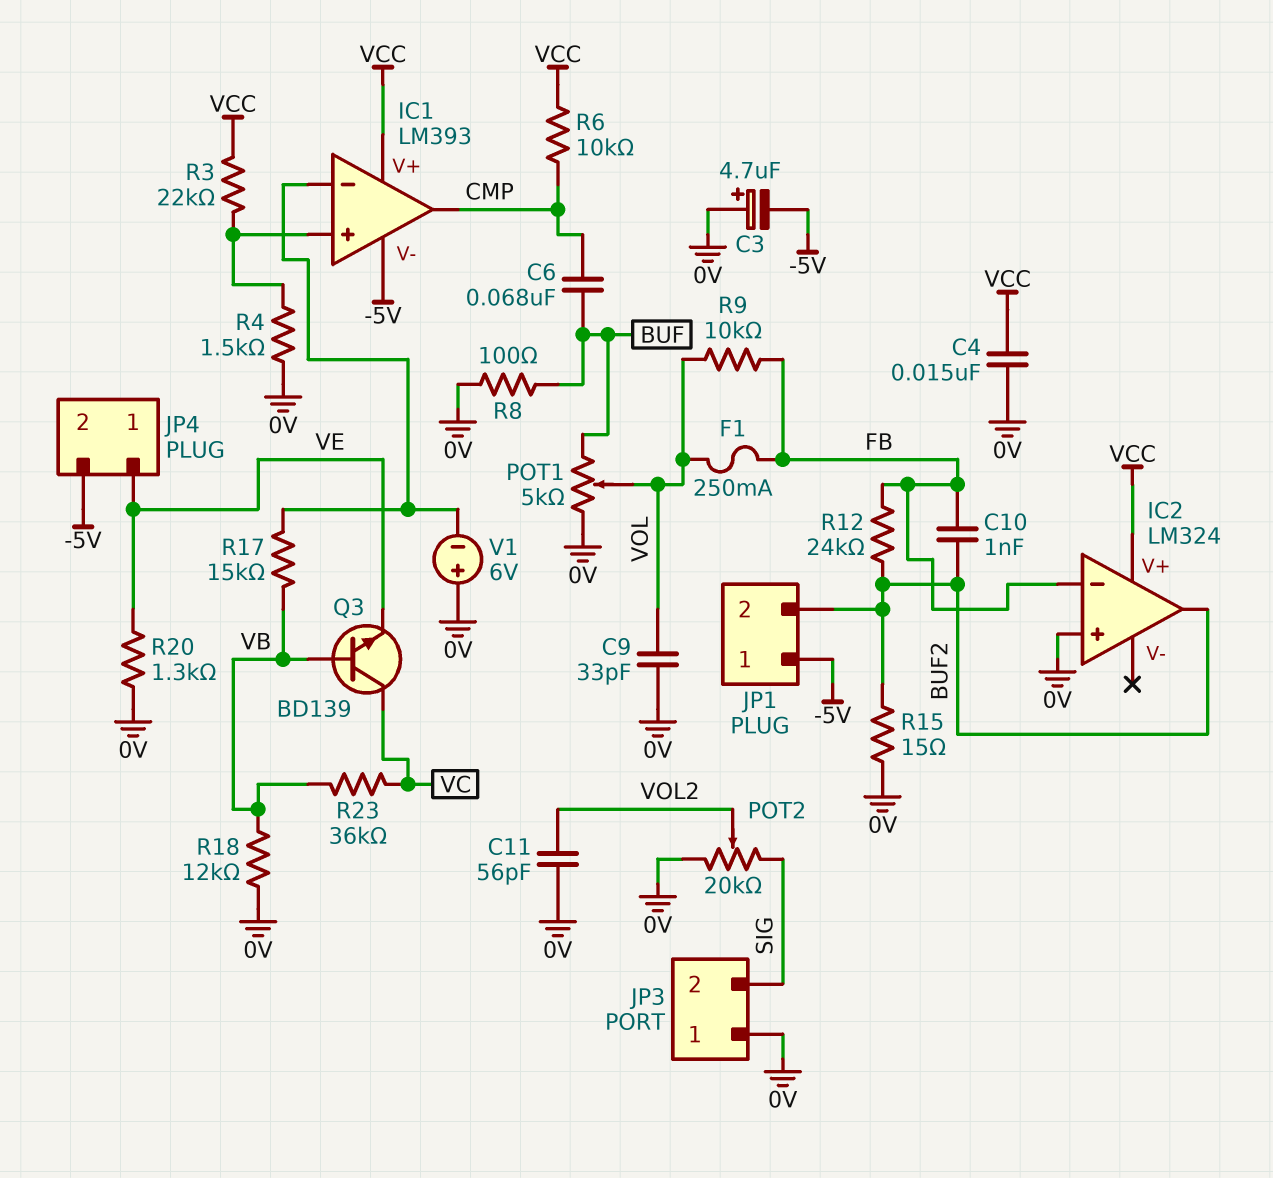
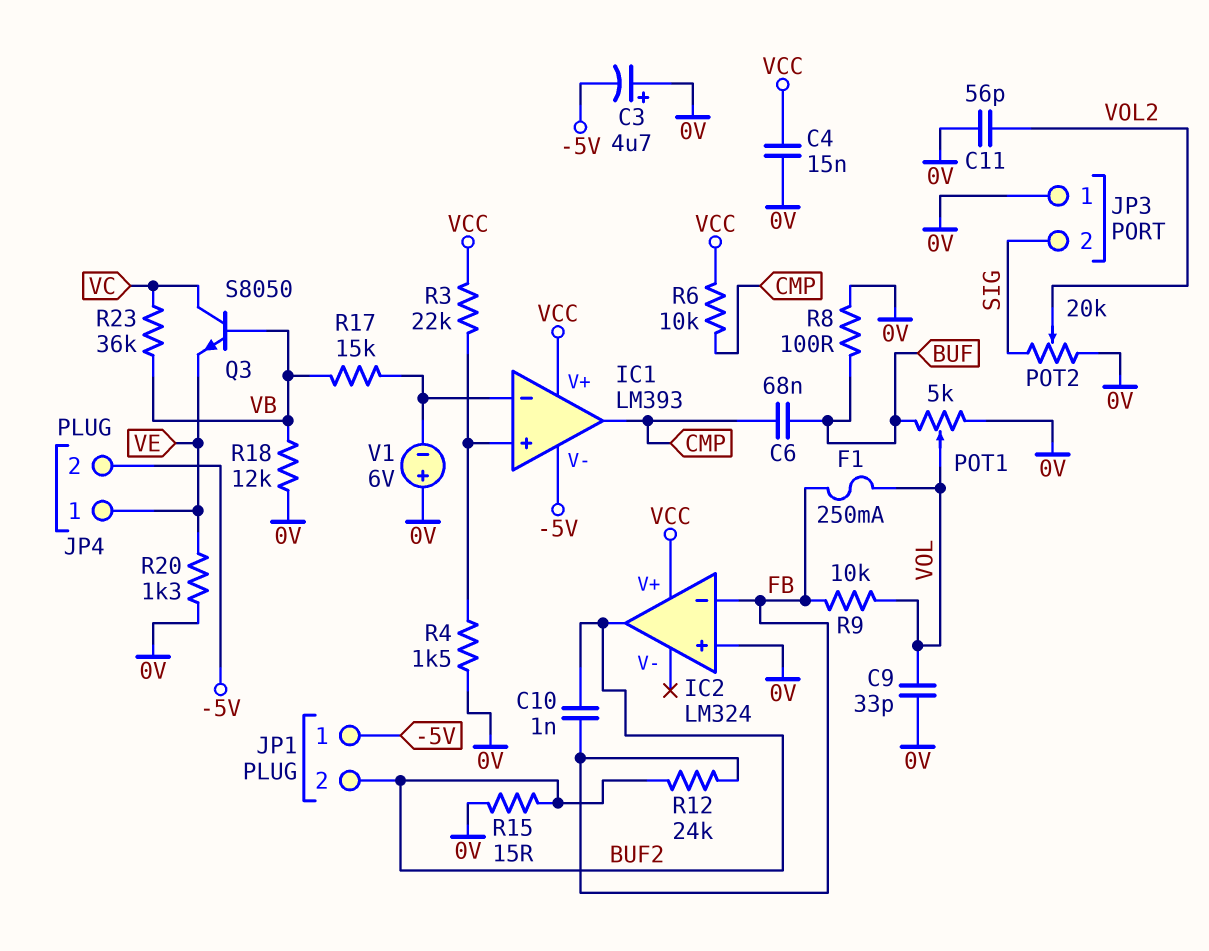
Q3: NPN BD139 (B VB, C VC, E VE) -> NPN S8050 (B VB, C VC, E VE)

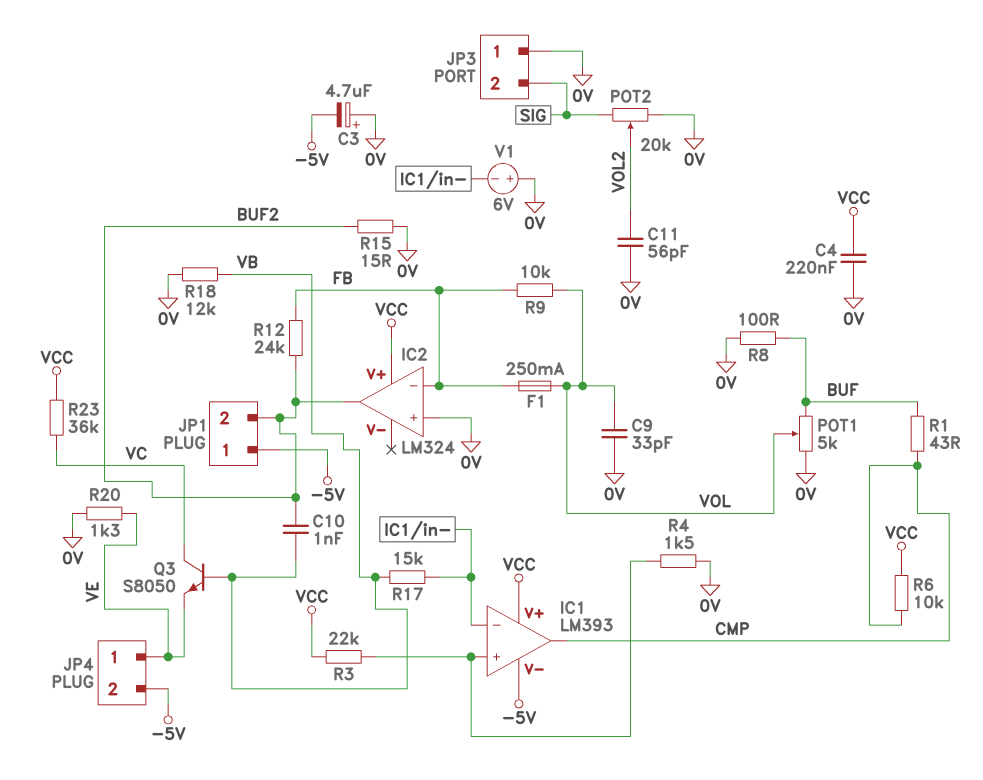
C4: 15nF (0V, VCC) -> 220nF (0V, VCC)
C6: 68nF (BUF, CMP) -> none
C10: 1nF (BUF2, FB) -> 1nF (BUF2, VB)
R1: none -> 43 (BUF, CMP)
R23: 36k (VB, VC) -> 36k (VC, VCC)

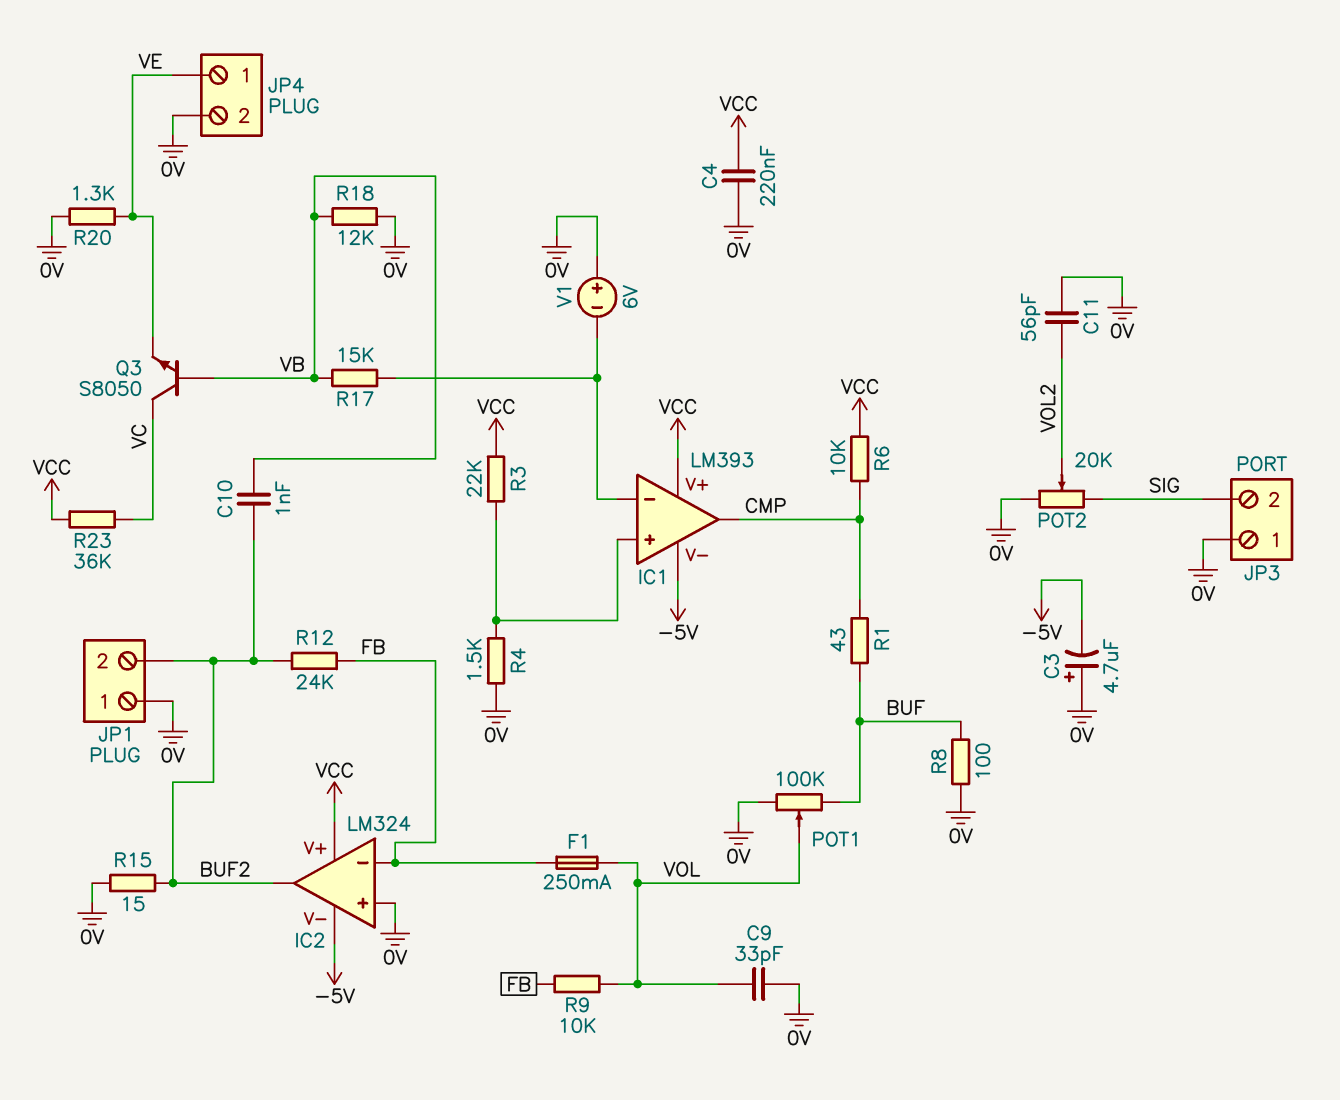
IC2 pin V-: none -> -5V
JP1 pin 1: -5V -> 0V
JP4 pin 2: -5V -> 0V
POT1: 5k (0V, BUF, wiper VOL) -> 100k (0V, BUF, wiper VOL)

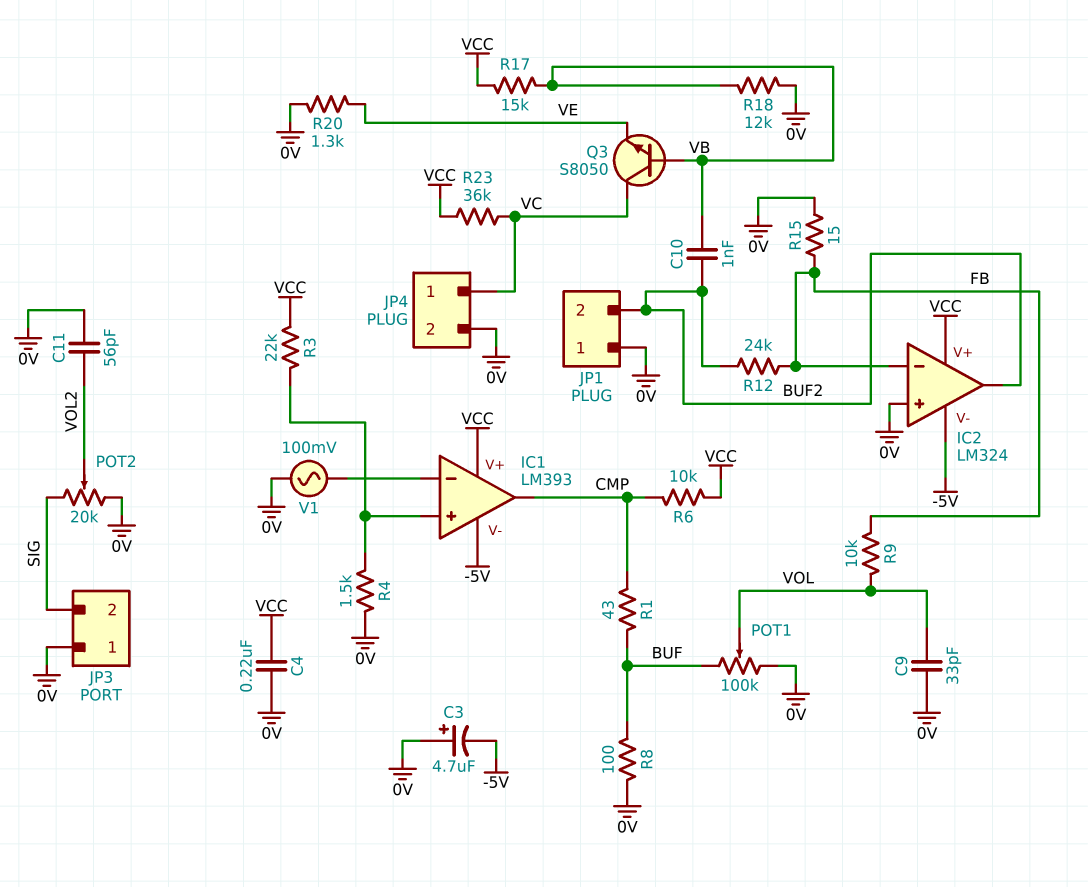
F1: 250mA (FB, VOL) -> none
JP4 pin 1: VE -> VC
R15: 15 (0V, BUF2) -> 15 (0V, FB)
R17: 15k (IC1/in-, VB) -> 15k (VB, VCC)
V1: 6V (plus 0V, minus IC1/in-) -> AC 100mV (0V, IC1/in-)

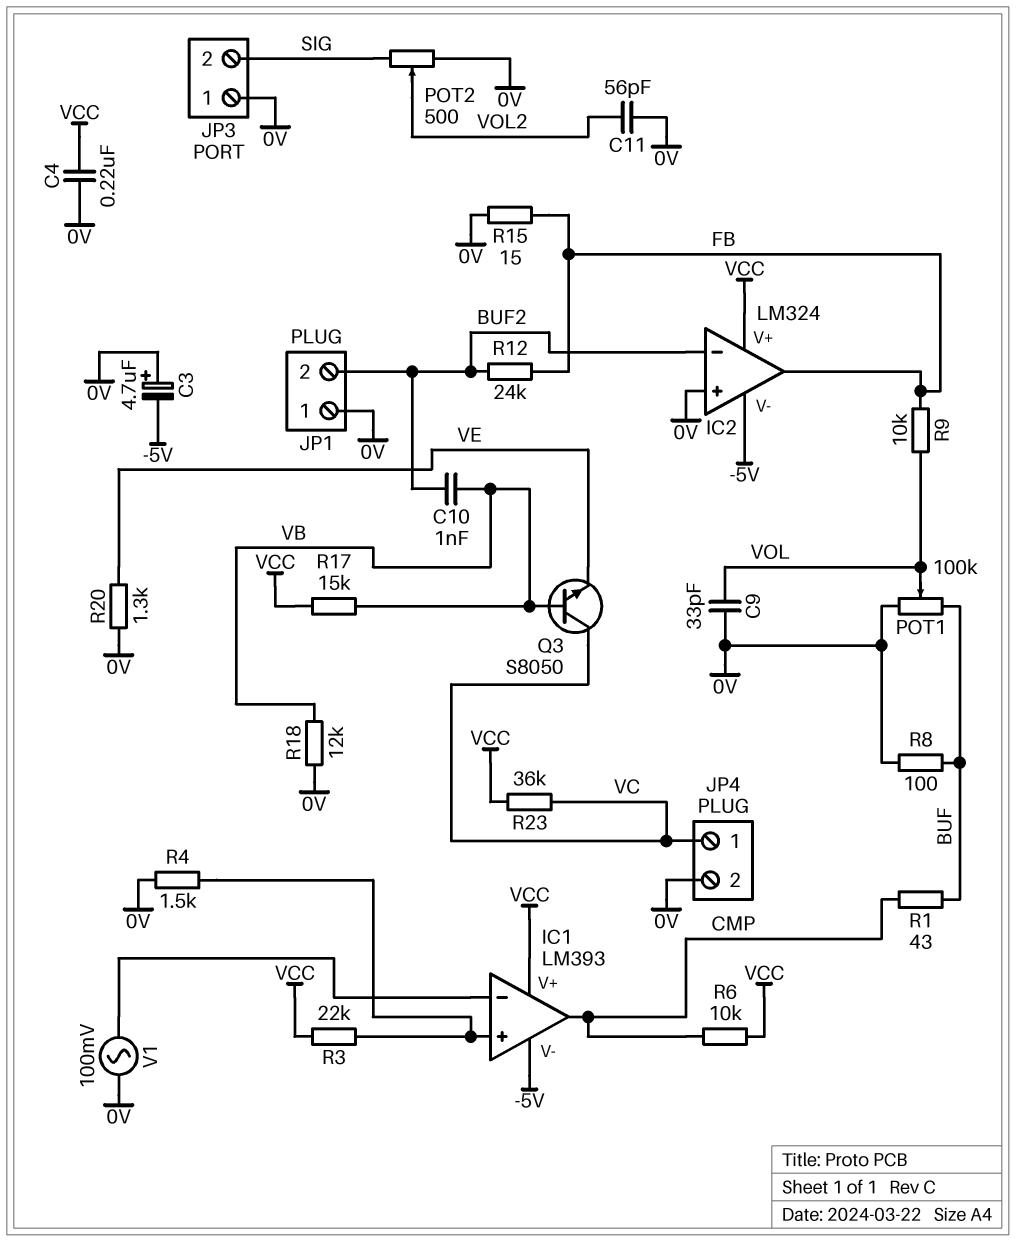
IC2 pin in-: FB -> BUF2
IC2 pin out: BUF2 -> FB
POT2: 20k (0V, SIG, wiper VOL2) -> 500 (0V, SIG, wiper VOL2)

